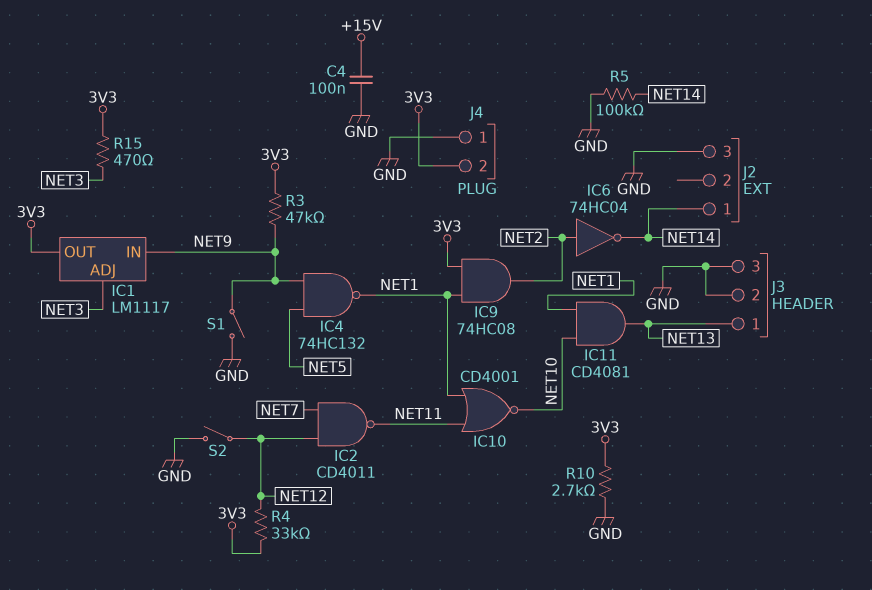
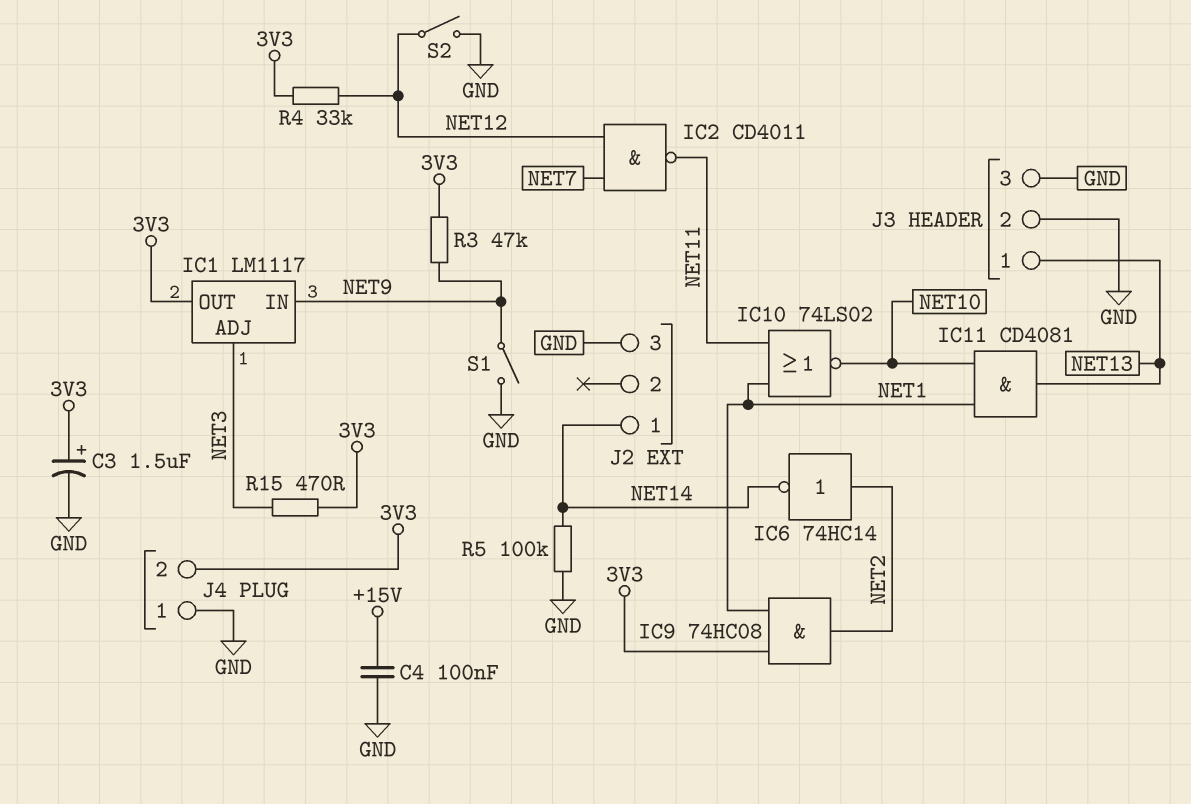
C3: none -> 1.5uF (plus 3V3, minus GND)
IC4: NAND 74HC132 (in NET5, in NET9, out NET1) -> none
IC6: NOT 74HC04 (in NET2, out NET14) -> NOT 74HC14 (in NET2, out NET14)
IC10: NOR CD4001 (in NET1, in NET11, out NET10) -> NOR 74LS02 (in NET1, in NET11, out NET10)
R10: 2.7k (3V3, GND) -> none

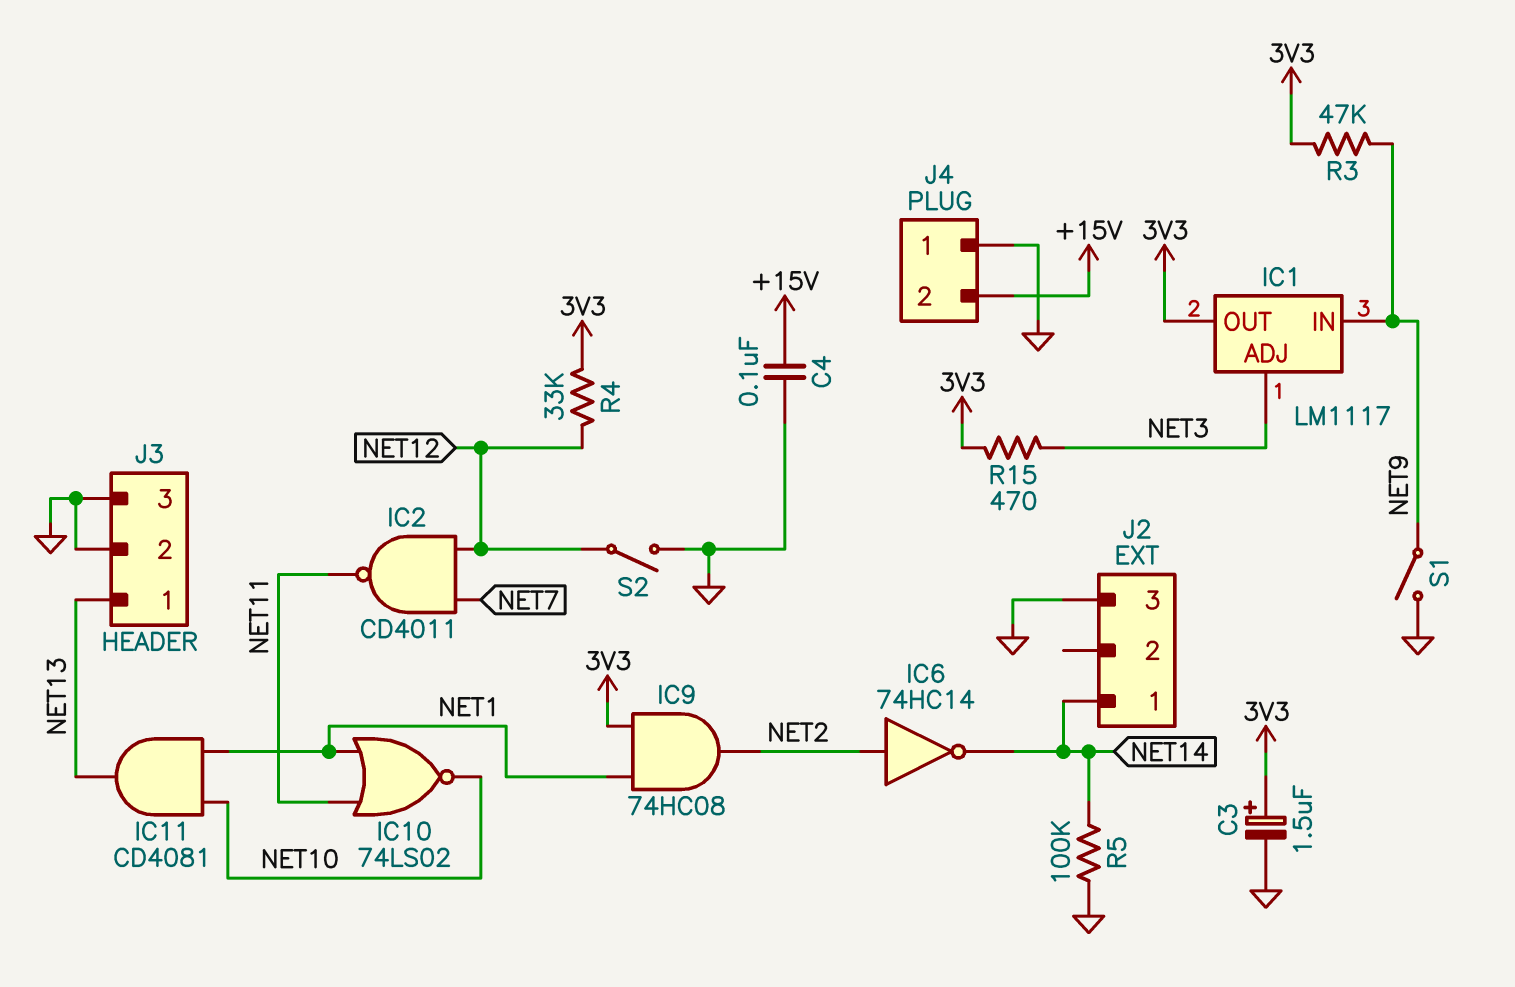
J4 pin 2: 3V3 -> +15V

